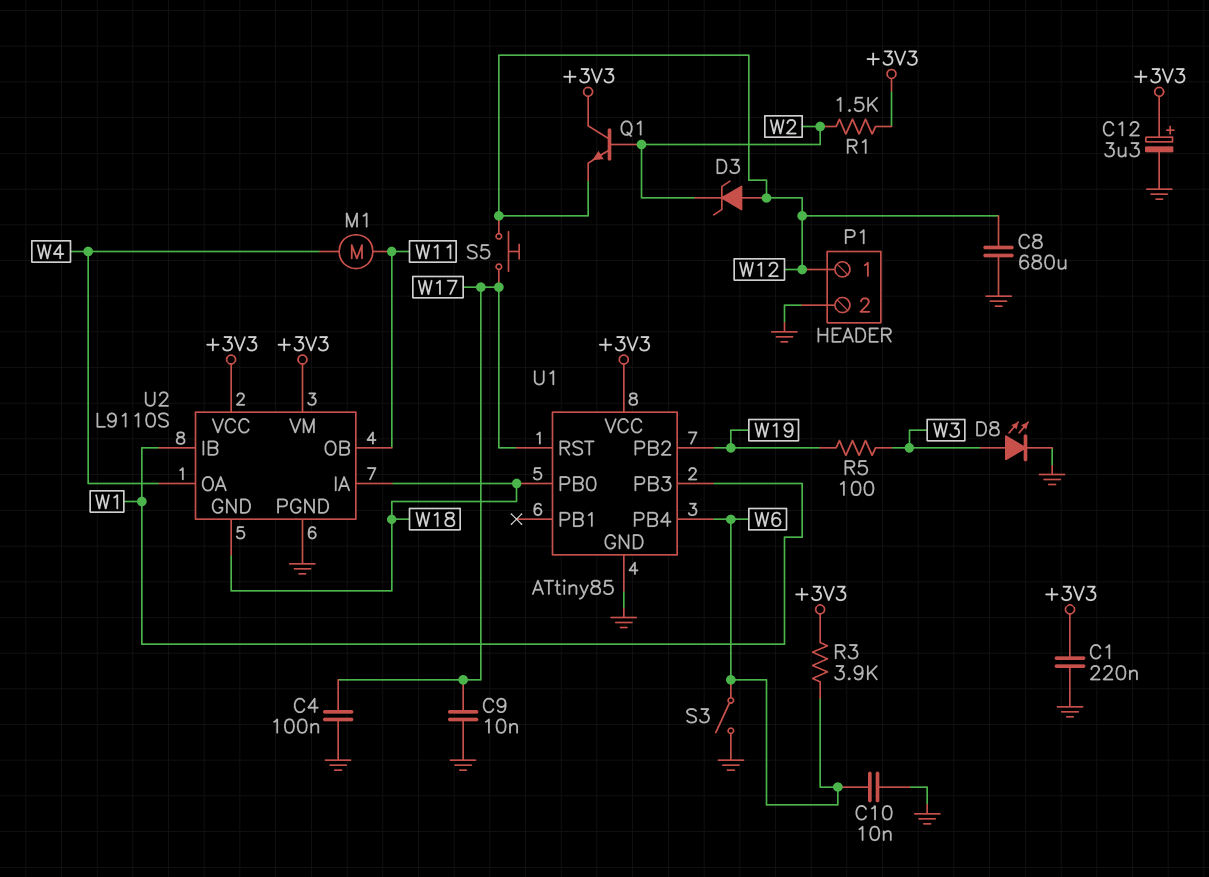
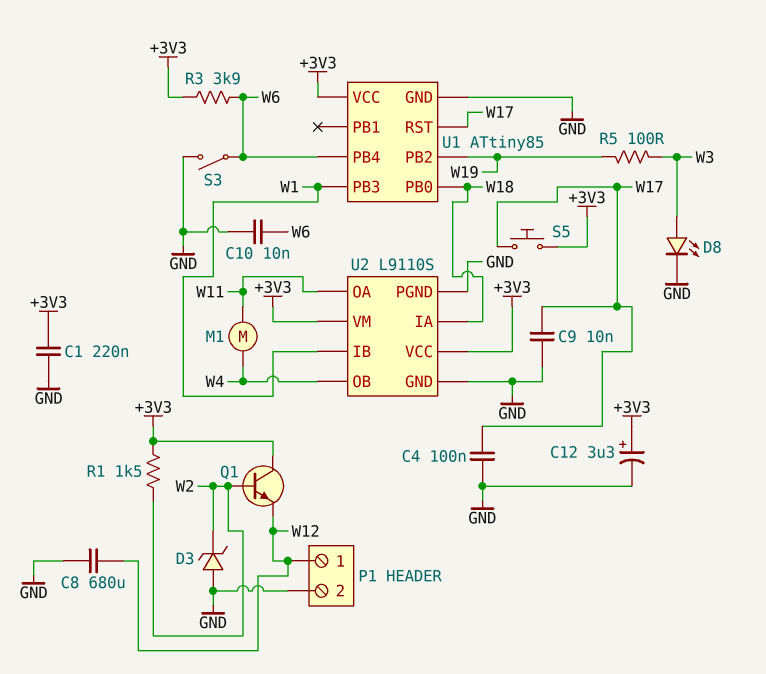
D3: zener (A W12, K W2) -> zener (A GND, K W2)
S5: button (W12, W17) -> button (+3V3, W17)
U2 pin GND: W18 -> GND
U2 pin OA: W4 -> W11
U2 pin OB: W11 -> W4

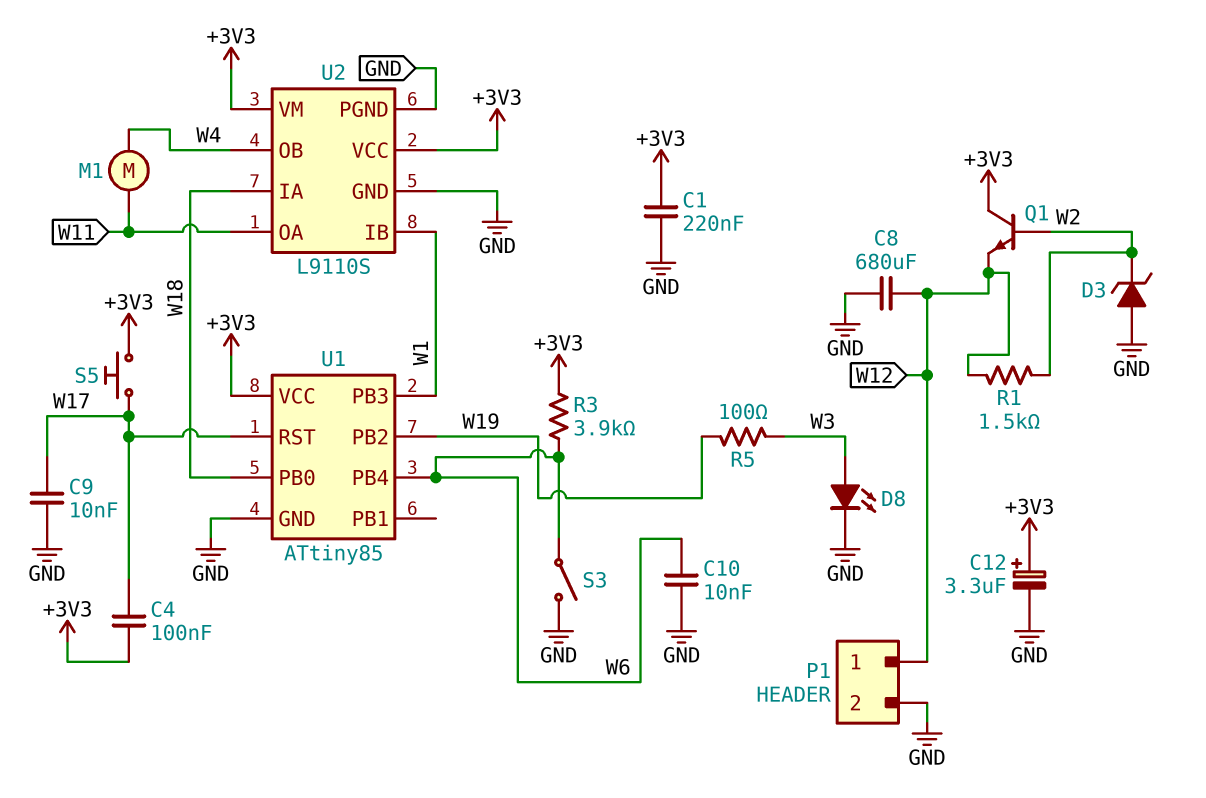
C4: 100nF (GND, W17) -> 100nF (+3V3, W17)
R1: 1.5k (+3V3, W2) -> 1.5k (W2, W12)

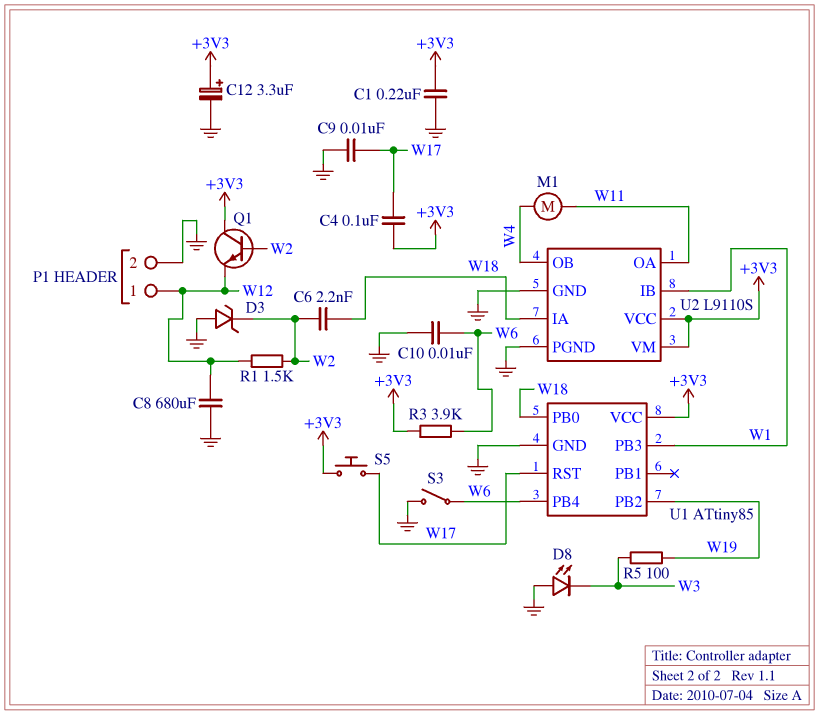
C6: none -> 2.2nF (W2, W18)
D8: LED (A W3, K GND) -> LED (A GND, K W3)

